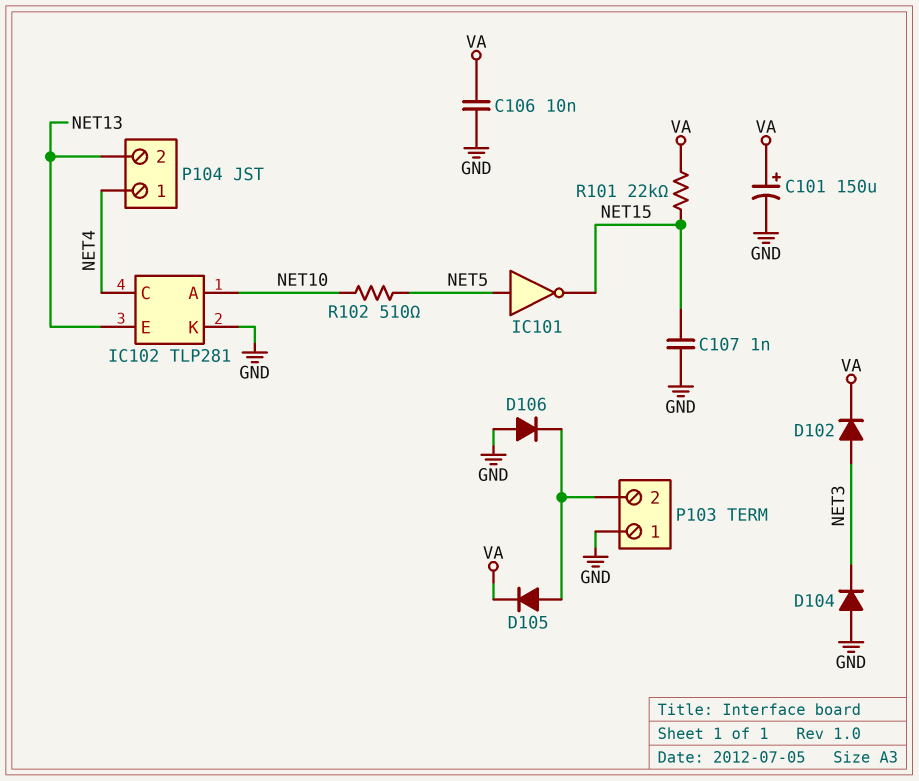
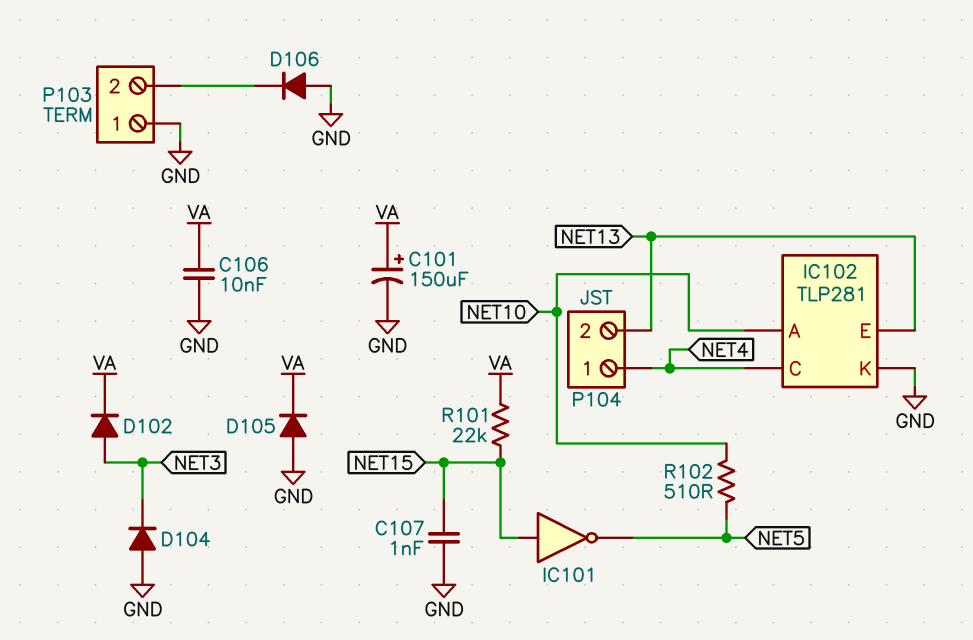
D105: diode (A P103/2, K VA) -> diode (A GND, K VA)
IC101: NOT (in NET5, out NET15) -> NOT (in NET15, out NET5)

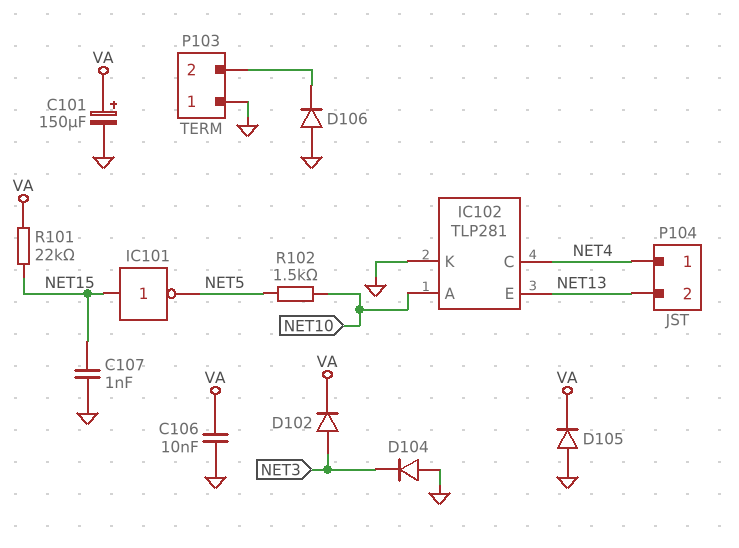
R102: 510 (NET5, NET10) -> 1.5k (NET5, NET10)

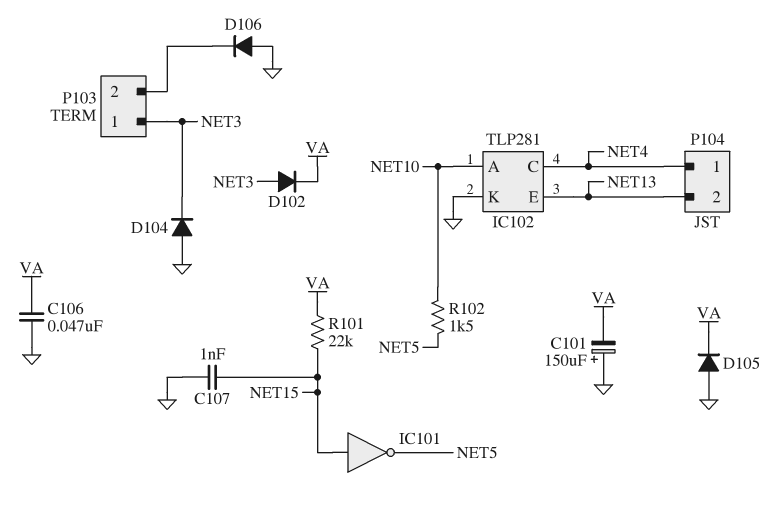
C101: 150uF (plus VA, minus GND) -> 150uF (plus GND, minus VA)
C106: 10nF (GND, VA) -> 47nF (GND, VA)
P103 pin 1: GND -> NET3

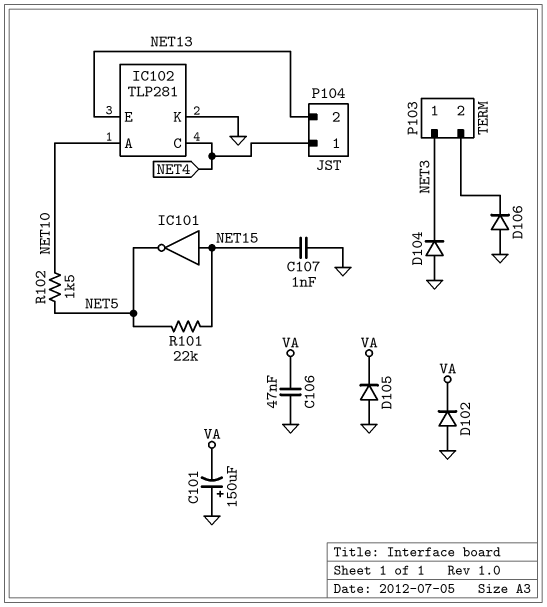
D102: diode (A NET3, K VA) -> diode (A GND, K VA)
R101: 22k (NET15, VA) -> 22k (NET5, NET15)

